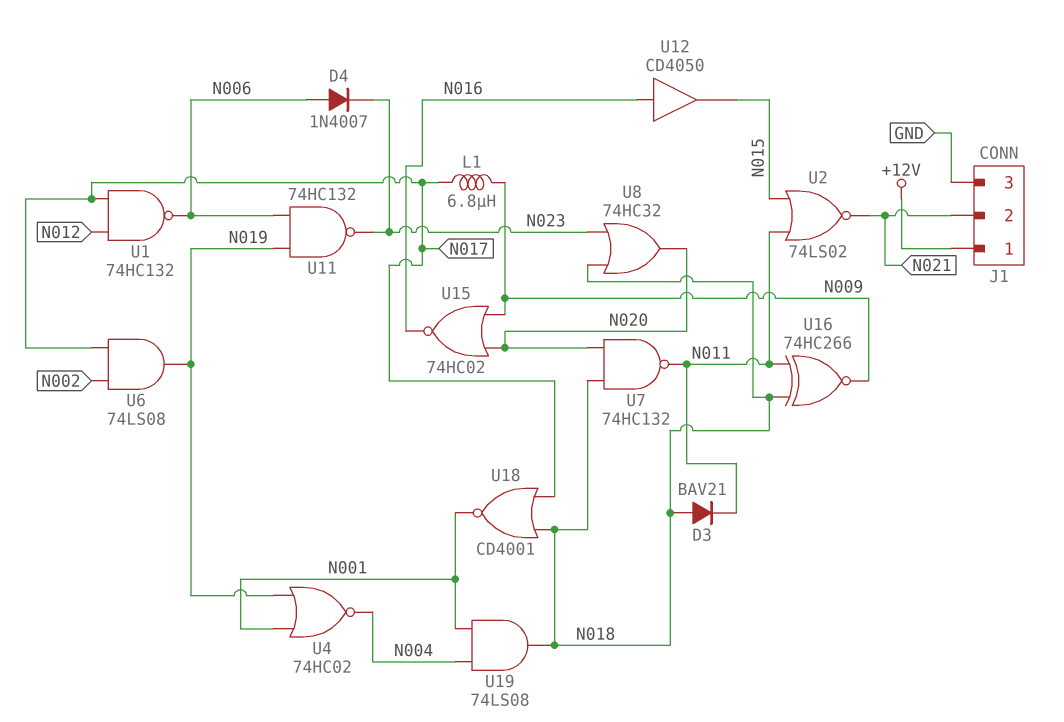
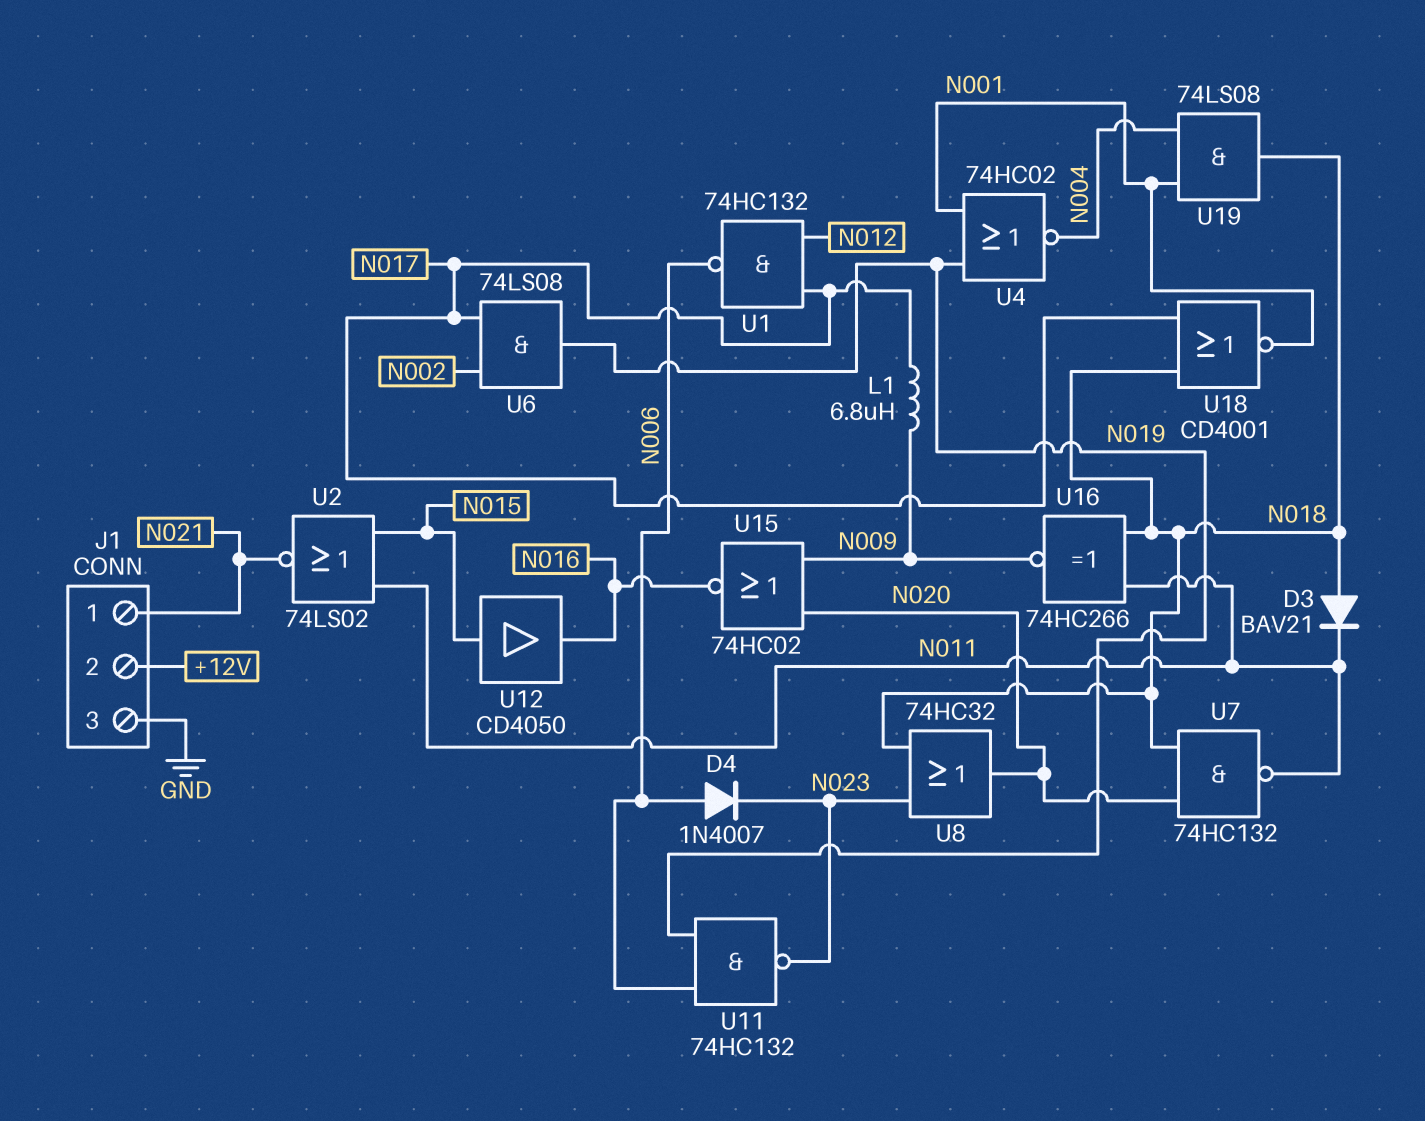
J1 pin 1: +12V -> N021
J1 pin 2: N021 -> +12V
U12: buffer CD4050 (in N016, out N015) -> buffer CD4050 (in N015, out N016)

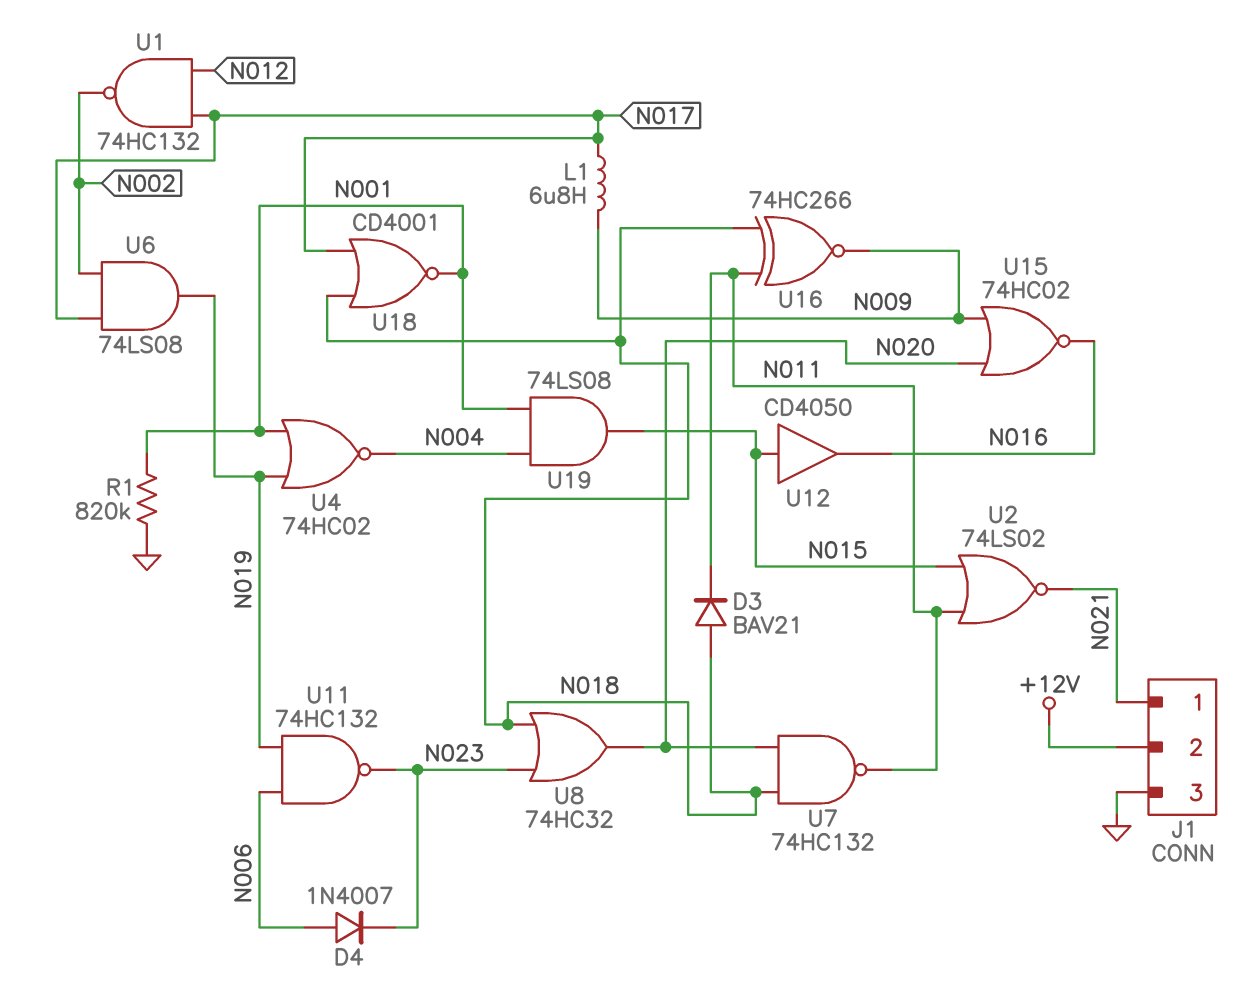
R1: none -> 820k (GND, N001)
U1: NAND 74HC132 (in N012, in N017, out N006) -> NAND 74HC132 (in N012, in N017, out N002)
U19: AND 74LS08 (in N001, in N004, out N018) -> AND 74LS08 (in N001, in N004, out N015)

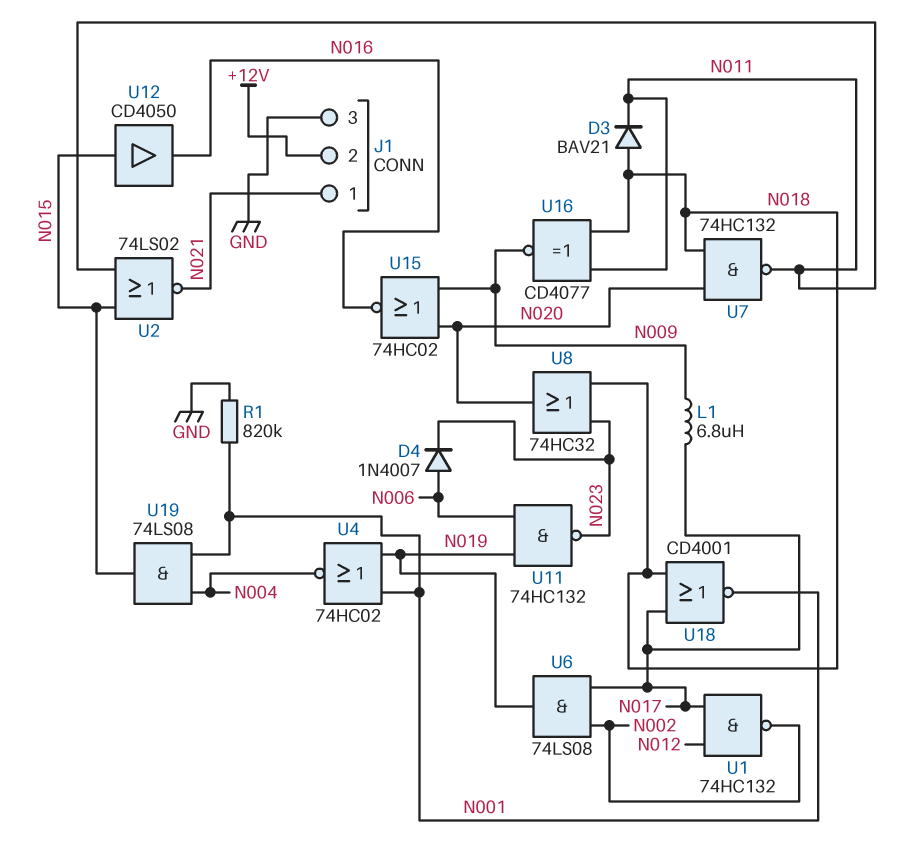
U16: XNOR 74HC266 (in N011, in N018, out N009) -> XNOR CD4077 (in N011, in N018, out N009)

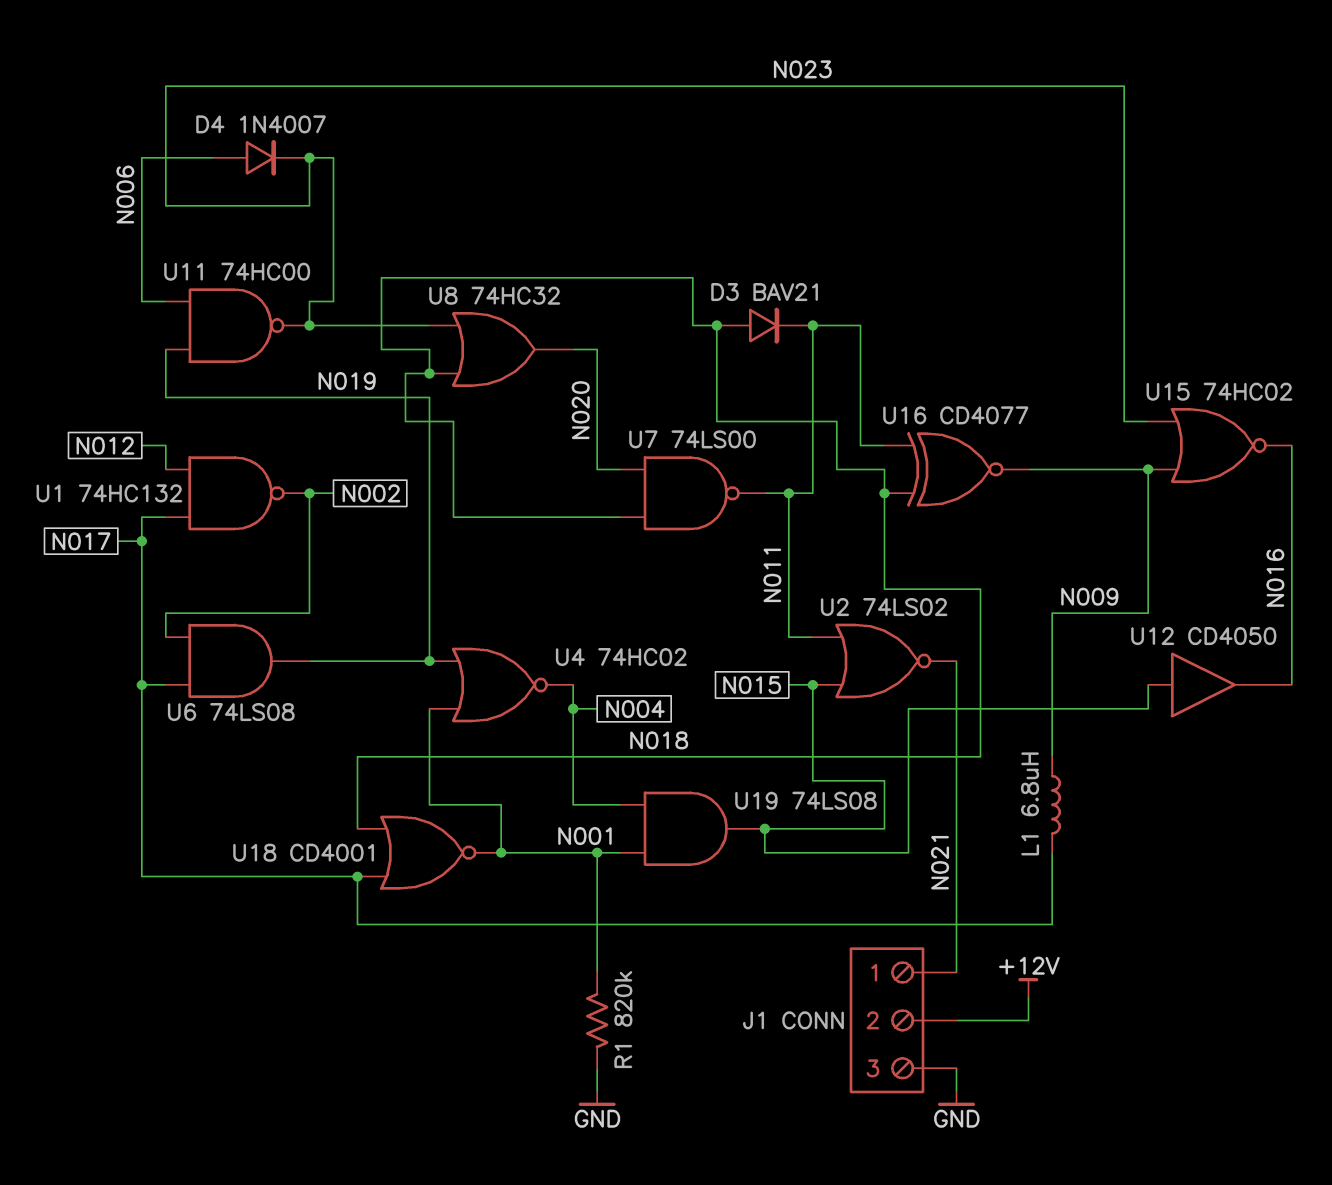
U7: NAND 74HC132 (in N018, in N020, out N011) -> NAND 74LS00 (in N018, in N020, out N011)
U11: NAND 74HC132 (in N006, in N019, out N023) -> NAND 74HC00 (in N006, in N019, out N023)
U15: NOR 74HC02 (in N009, in N020, out N016) -> NOR 74HC02 (in N009, in N023, out N016)

